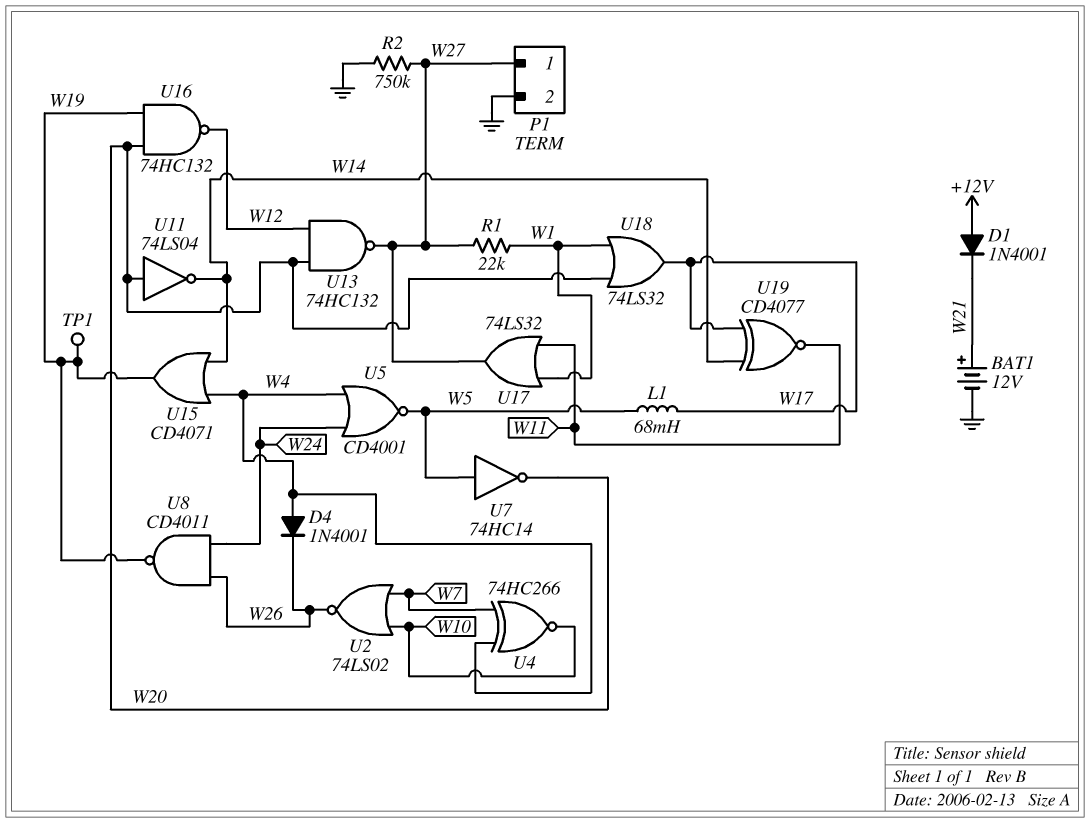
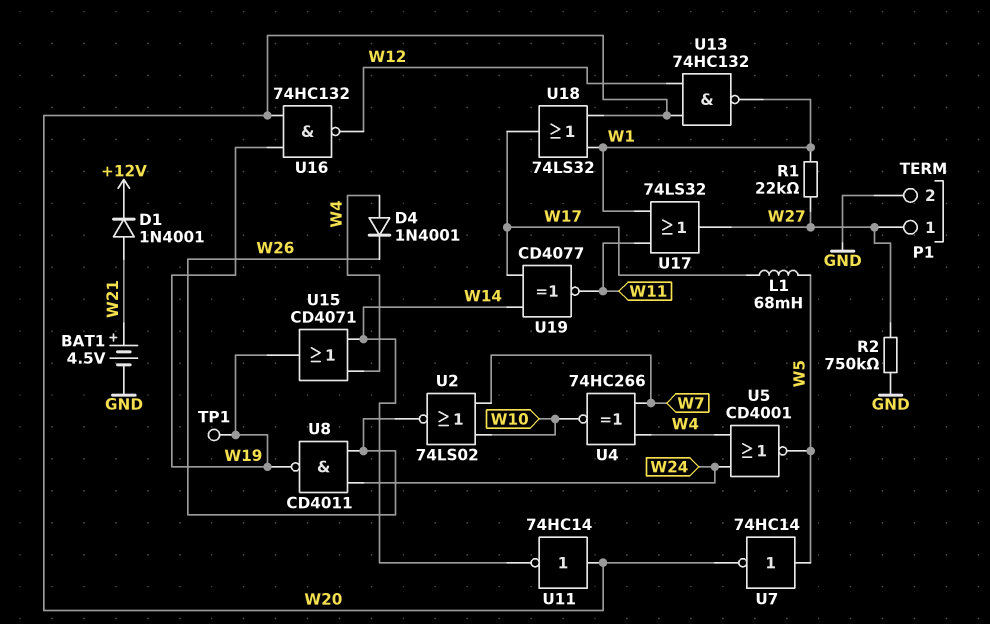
BAT1: 12V (plus W21, minus GND) -> 4.5V (plus W21, minus GND)
D1: diode 1N4001 (A +12V, K W21) -> diode 1N4001 (A W21, K +12V)
U11: NOT 74LS04 (in W20, out W14) -> NOT 74HC14 (in W20, out W14)
U13: NAND 74HC132 (in W12, in W20, out W27) -> NAND 74HC132 (in W12, in W20, out W1)

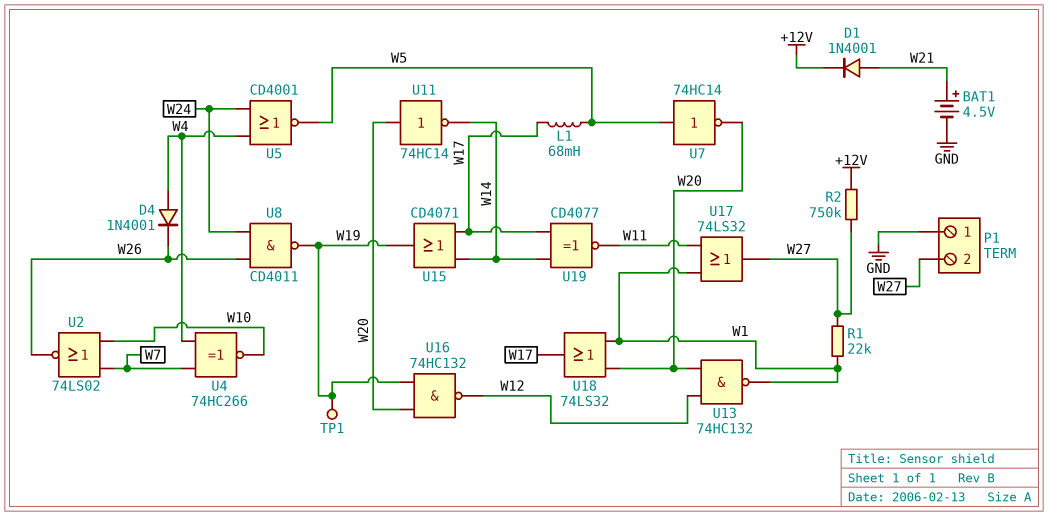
P1 pin 1: W27 -> GND
P1 pin 2: GND -> W27
R2: 750k (GND, W27) -> 750k (+12V, W27)
U15: OR CD4071 (in W4, in W14, out W19) -> OR CD4071 (in W14, in W17, out W19)

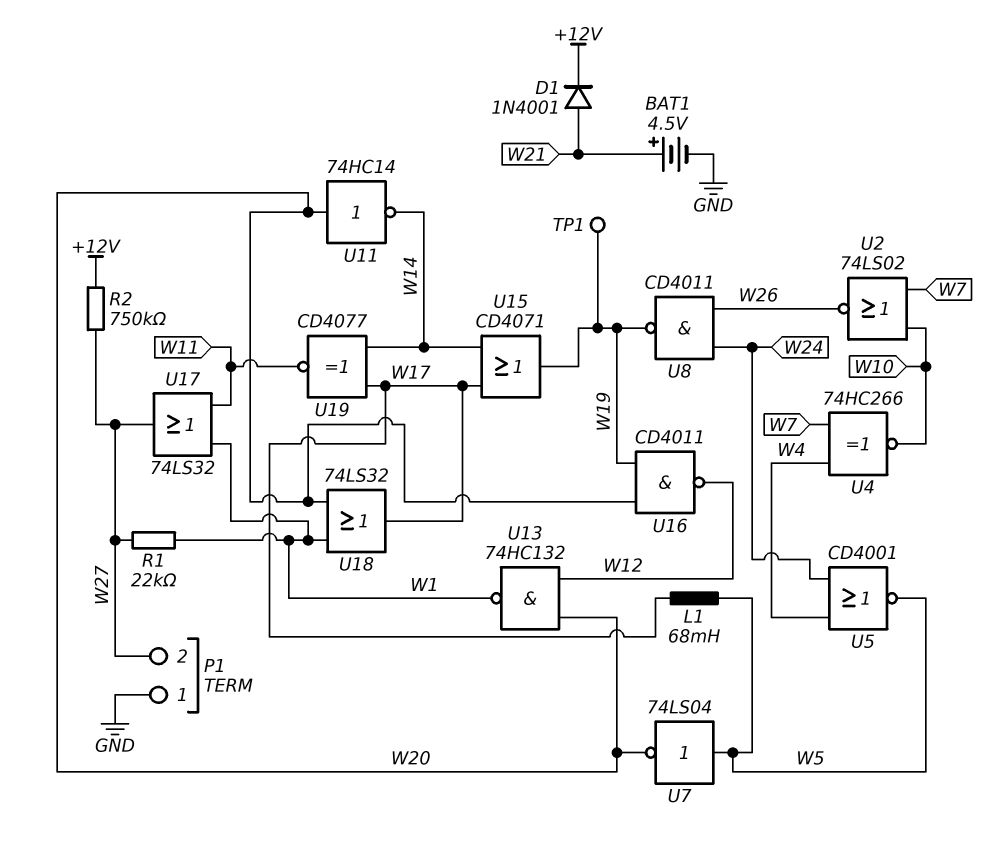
D4: diode 1N4001 (A W4, K W26) -> none
U7: NOT 74HC14 (in W5, out W20) -> NOT 74LS04 (in W5, out W20)
U16: NAND 74HC132 (in W19, in W20, out W12) -> NAND CD4011 (in W19, in W20, out W12)

